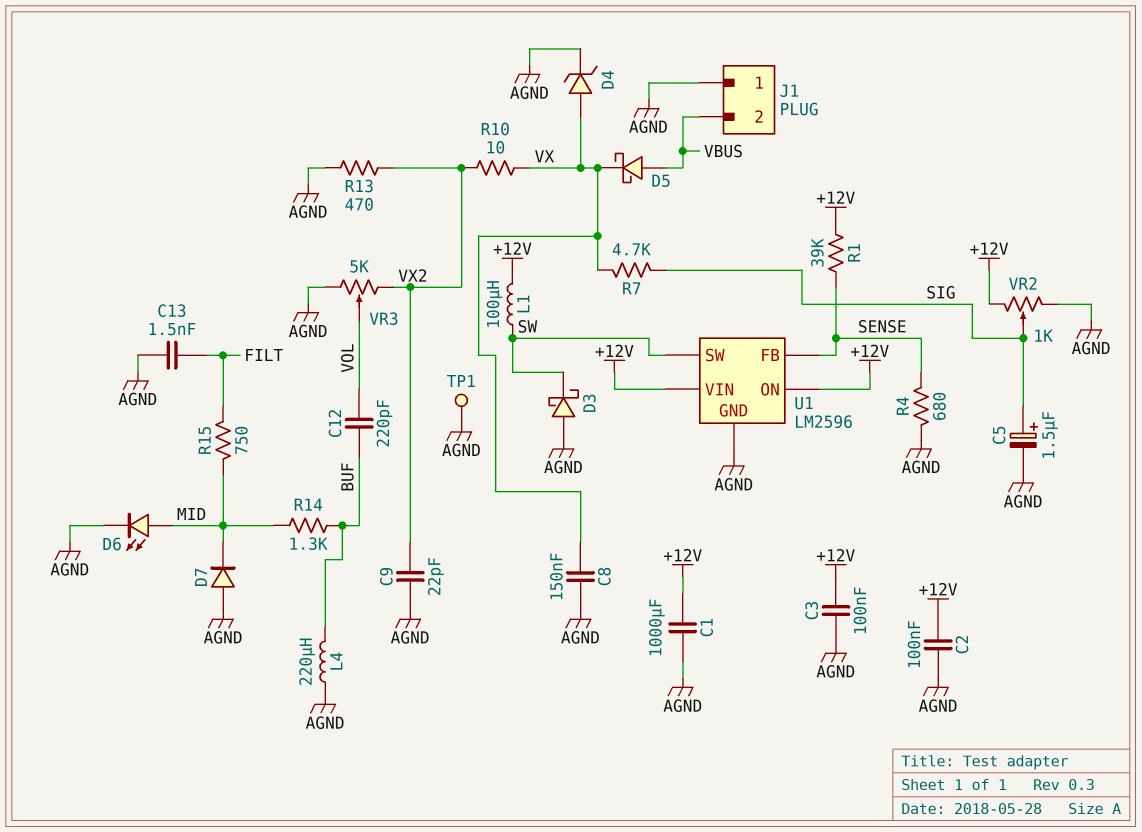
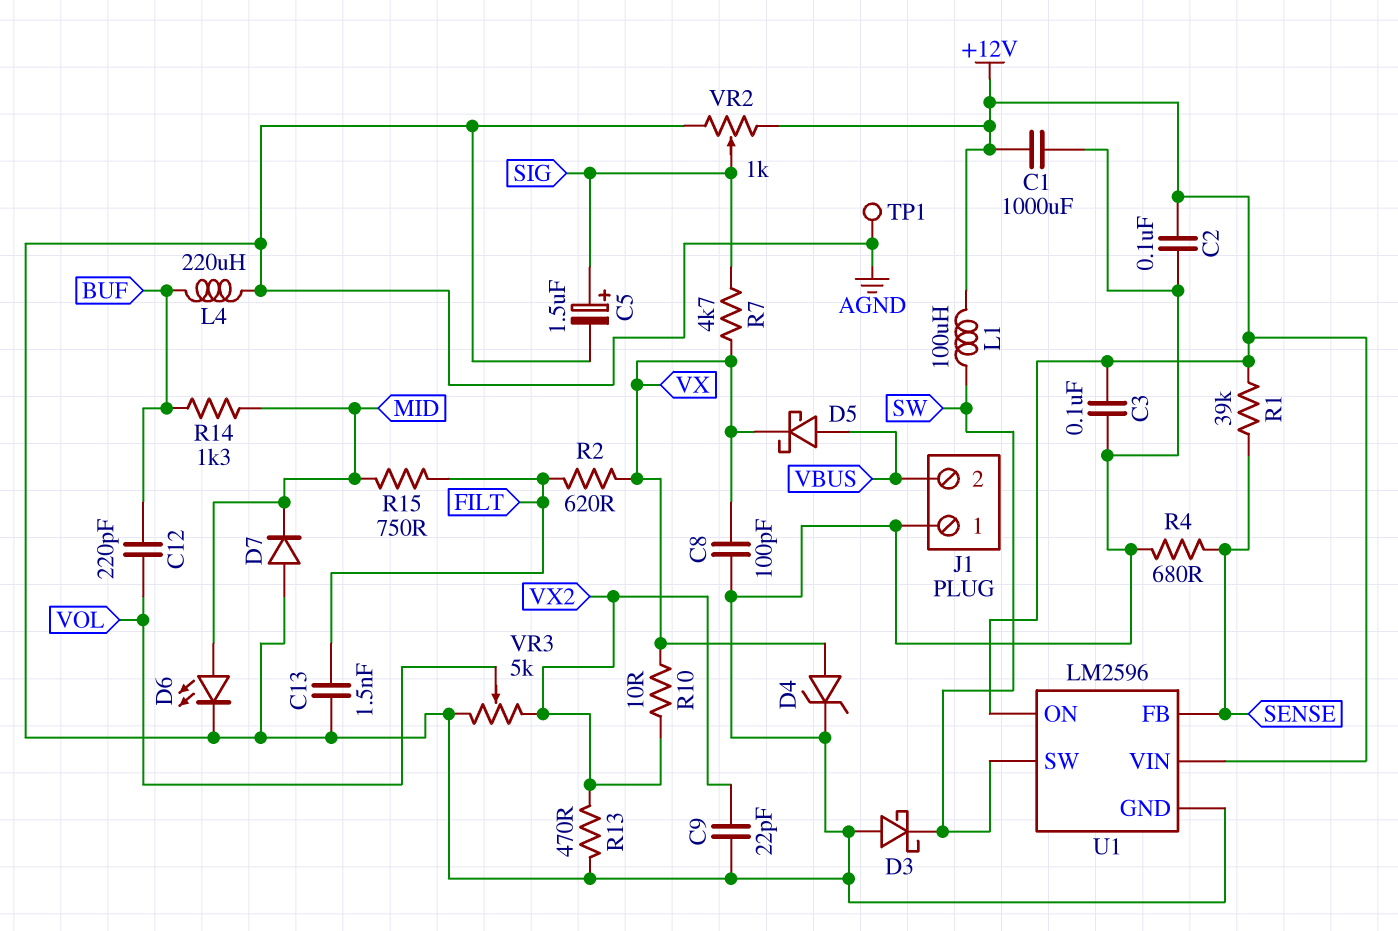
C8: 150nF (AGND, VX) -> 100pF (AGND, VX)
R2: none -> 620 (FILT, VX)

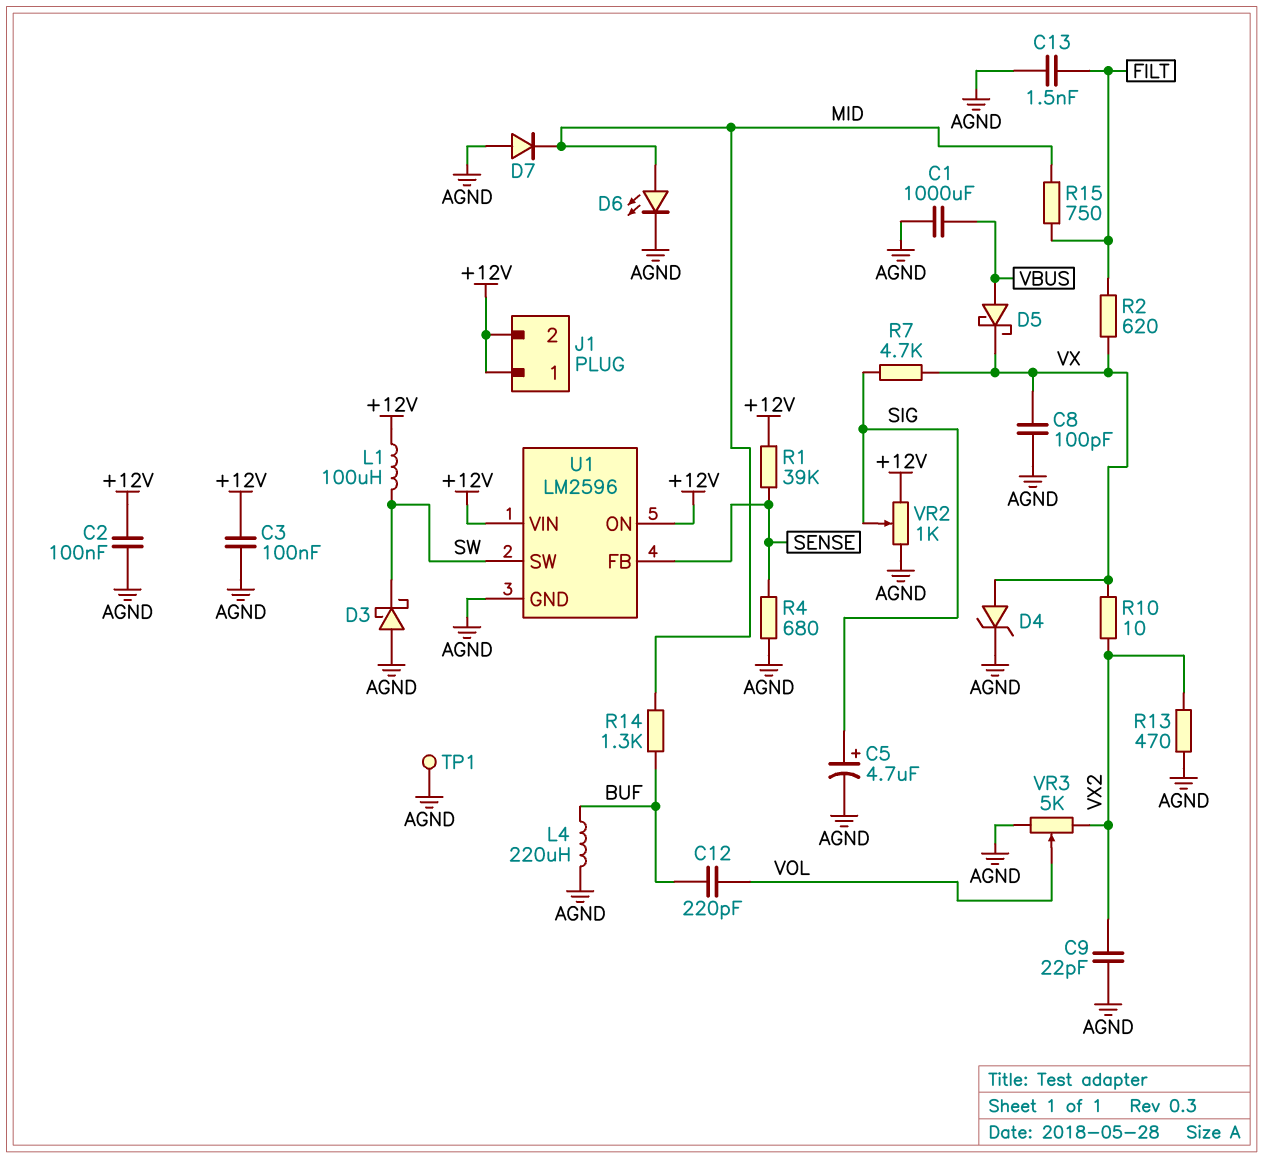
C1: 1000uF (+12V, AGND) -> 1000uF (AGND, VBUS)
C5: 1.5uF (plus SIG, minus AGND) -> 4.7uF (plus SIG, minus AGND)
J1 pin 1: AGND -> +12V
J1 pin 2: VBUS -> +12V

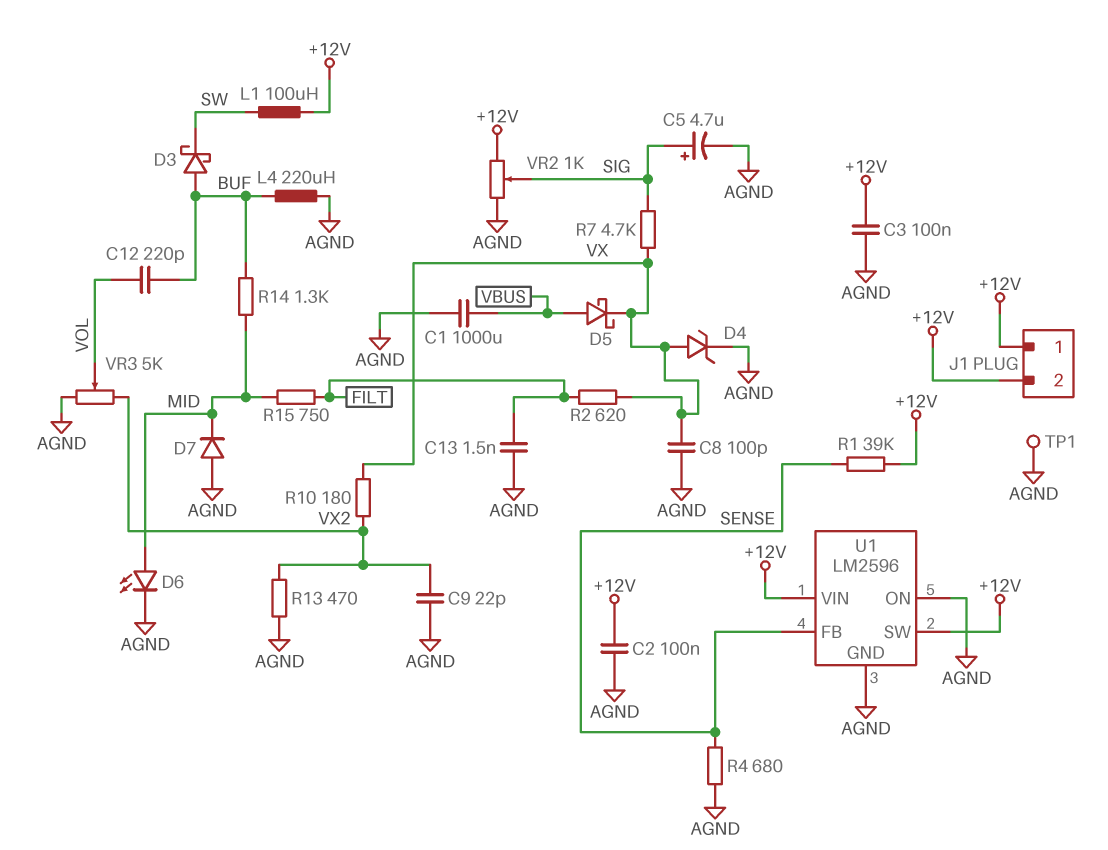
D3: schottky (A AGND, K SW) -> schottky (A BUF, K SW)
R10: 10 (VX, VX2) -> 180 (VX, VX2)
U1 pin ON: +12V -> AGND
U1 pin SW: SW -> +12V

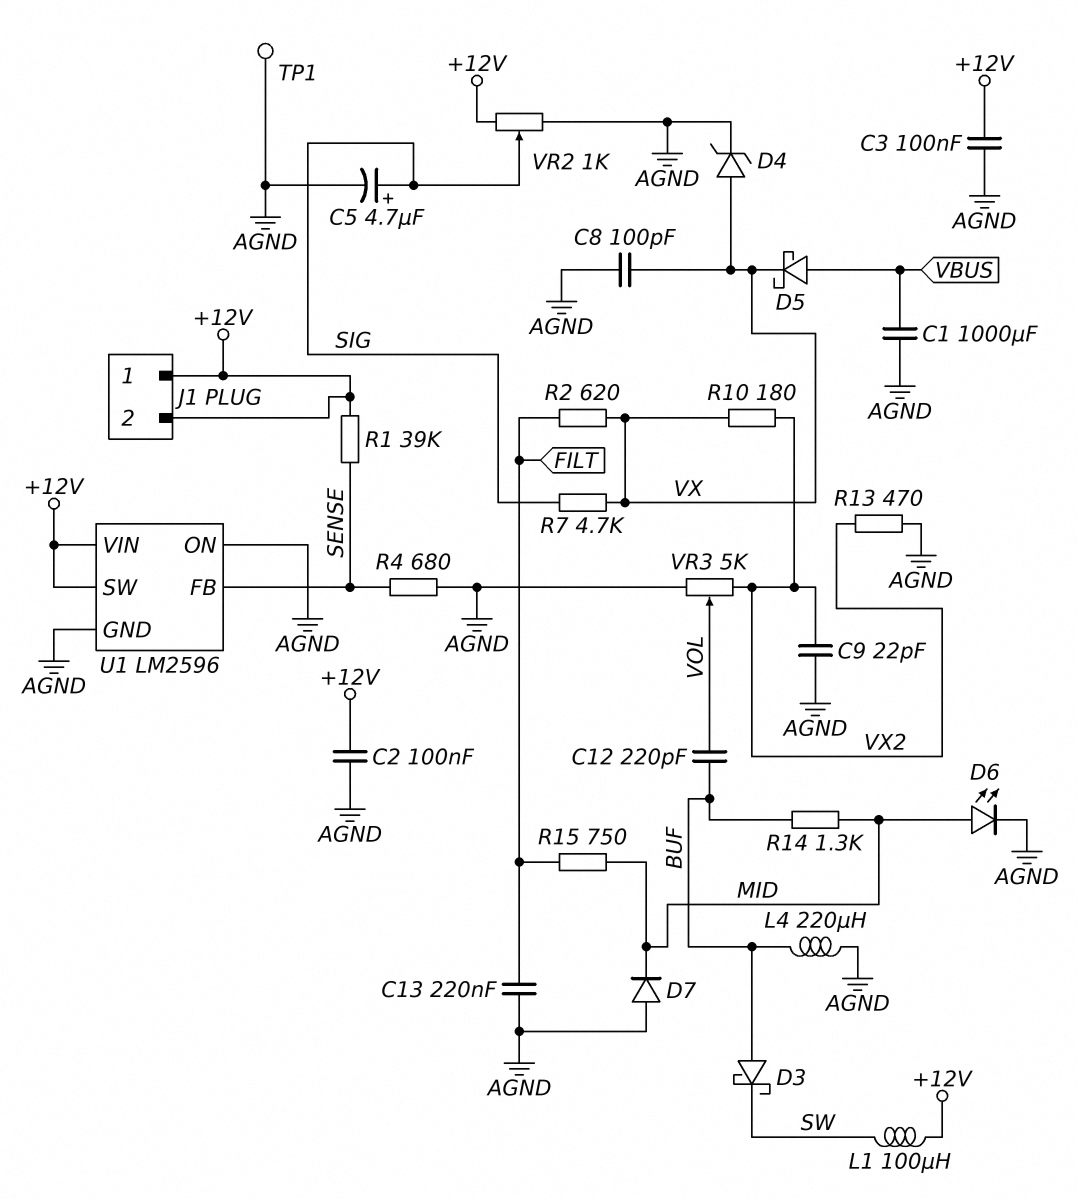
C13: 1.5nF (AGND, FILT) -> 220nF (AGND, FILT)

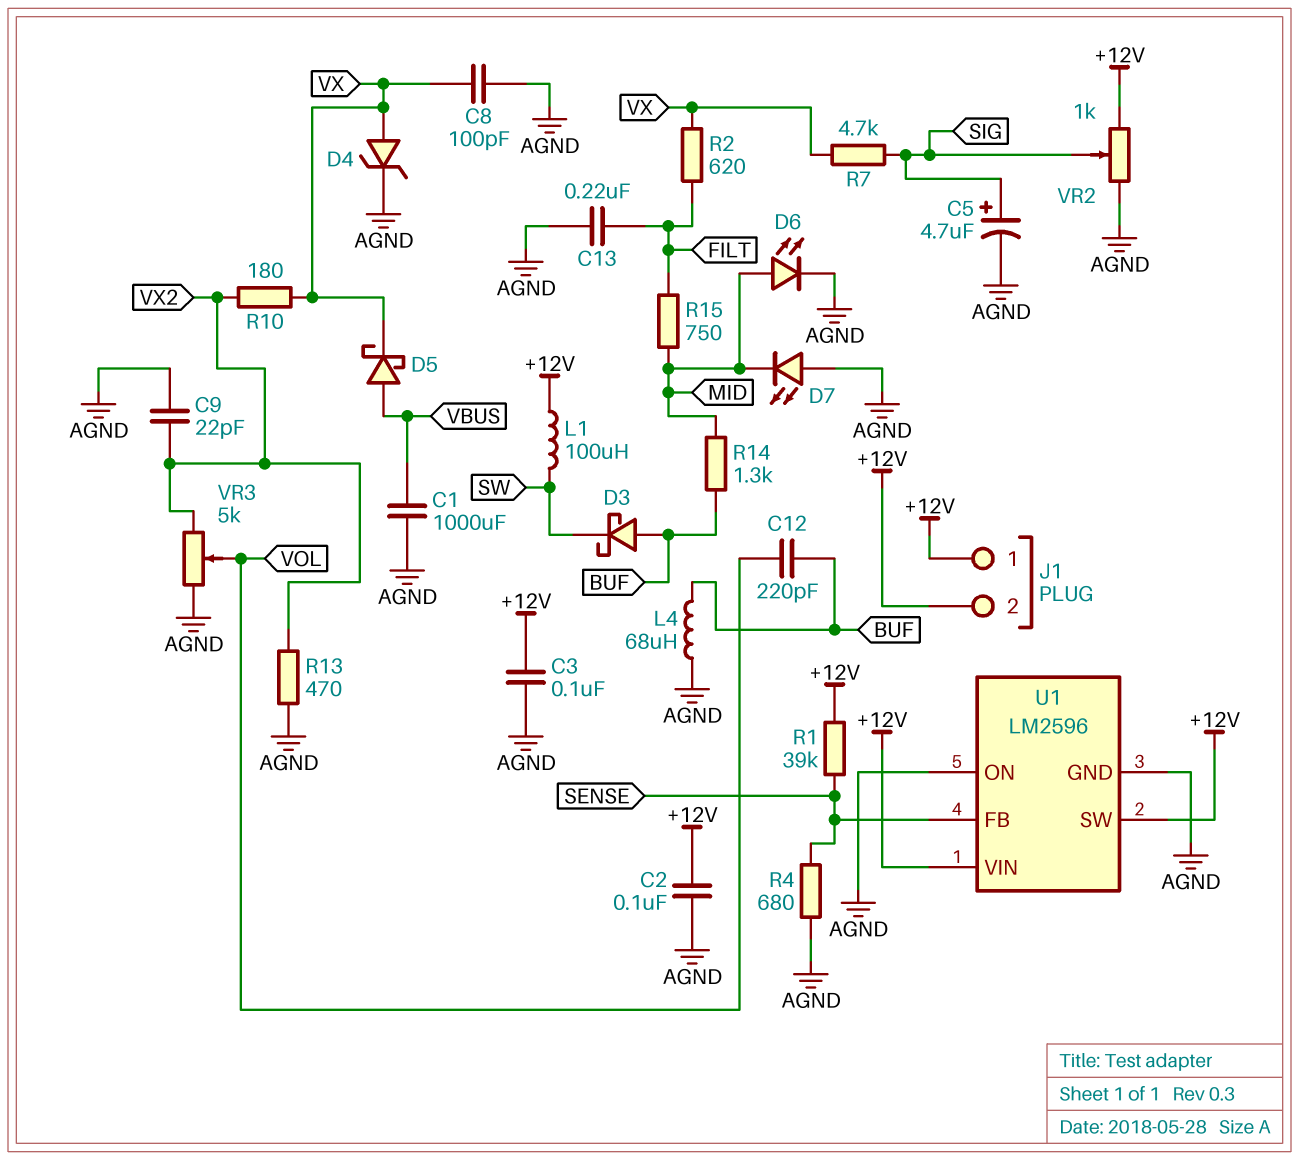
D7: diode (A AGND, K MID) -> LED (A AGND, K MID)
L4: 220uH (AGND, BUF) -> 68uH (AGND, BUF)
TP1: test point (AGND) -> none

